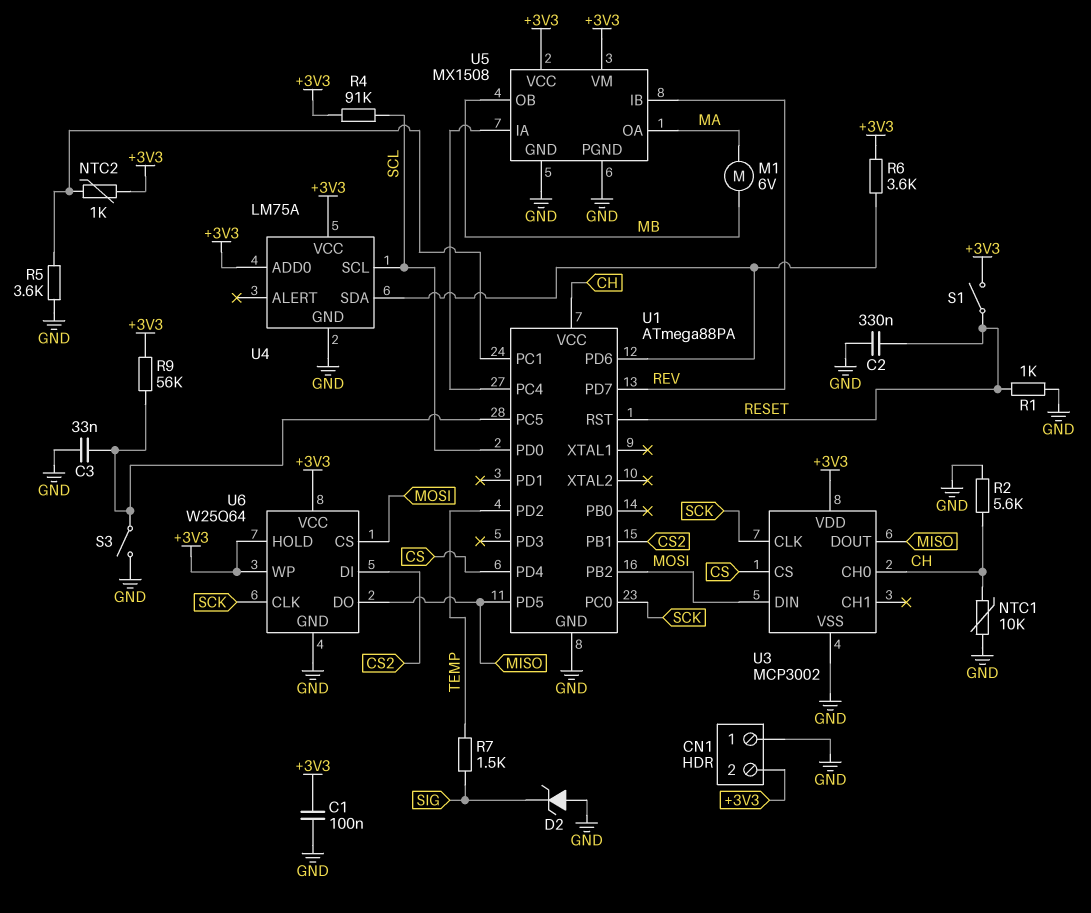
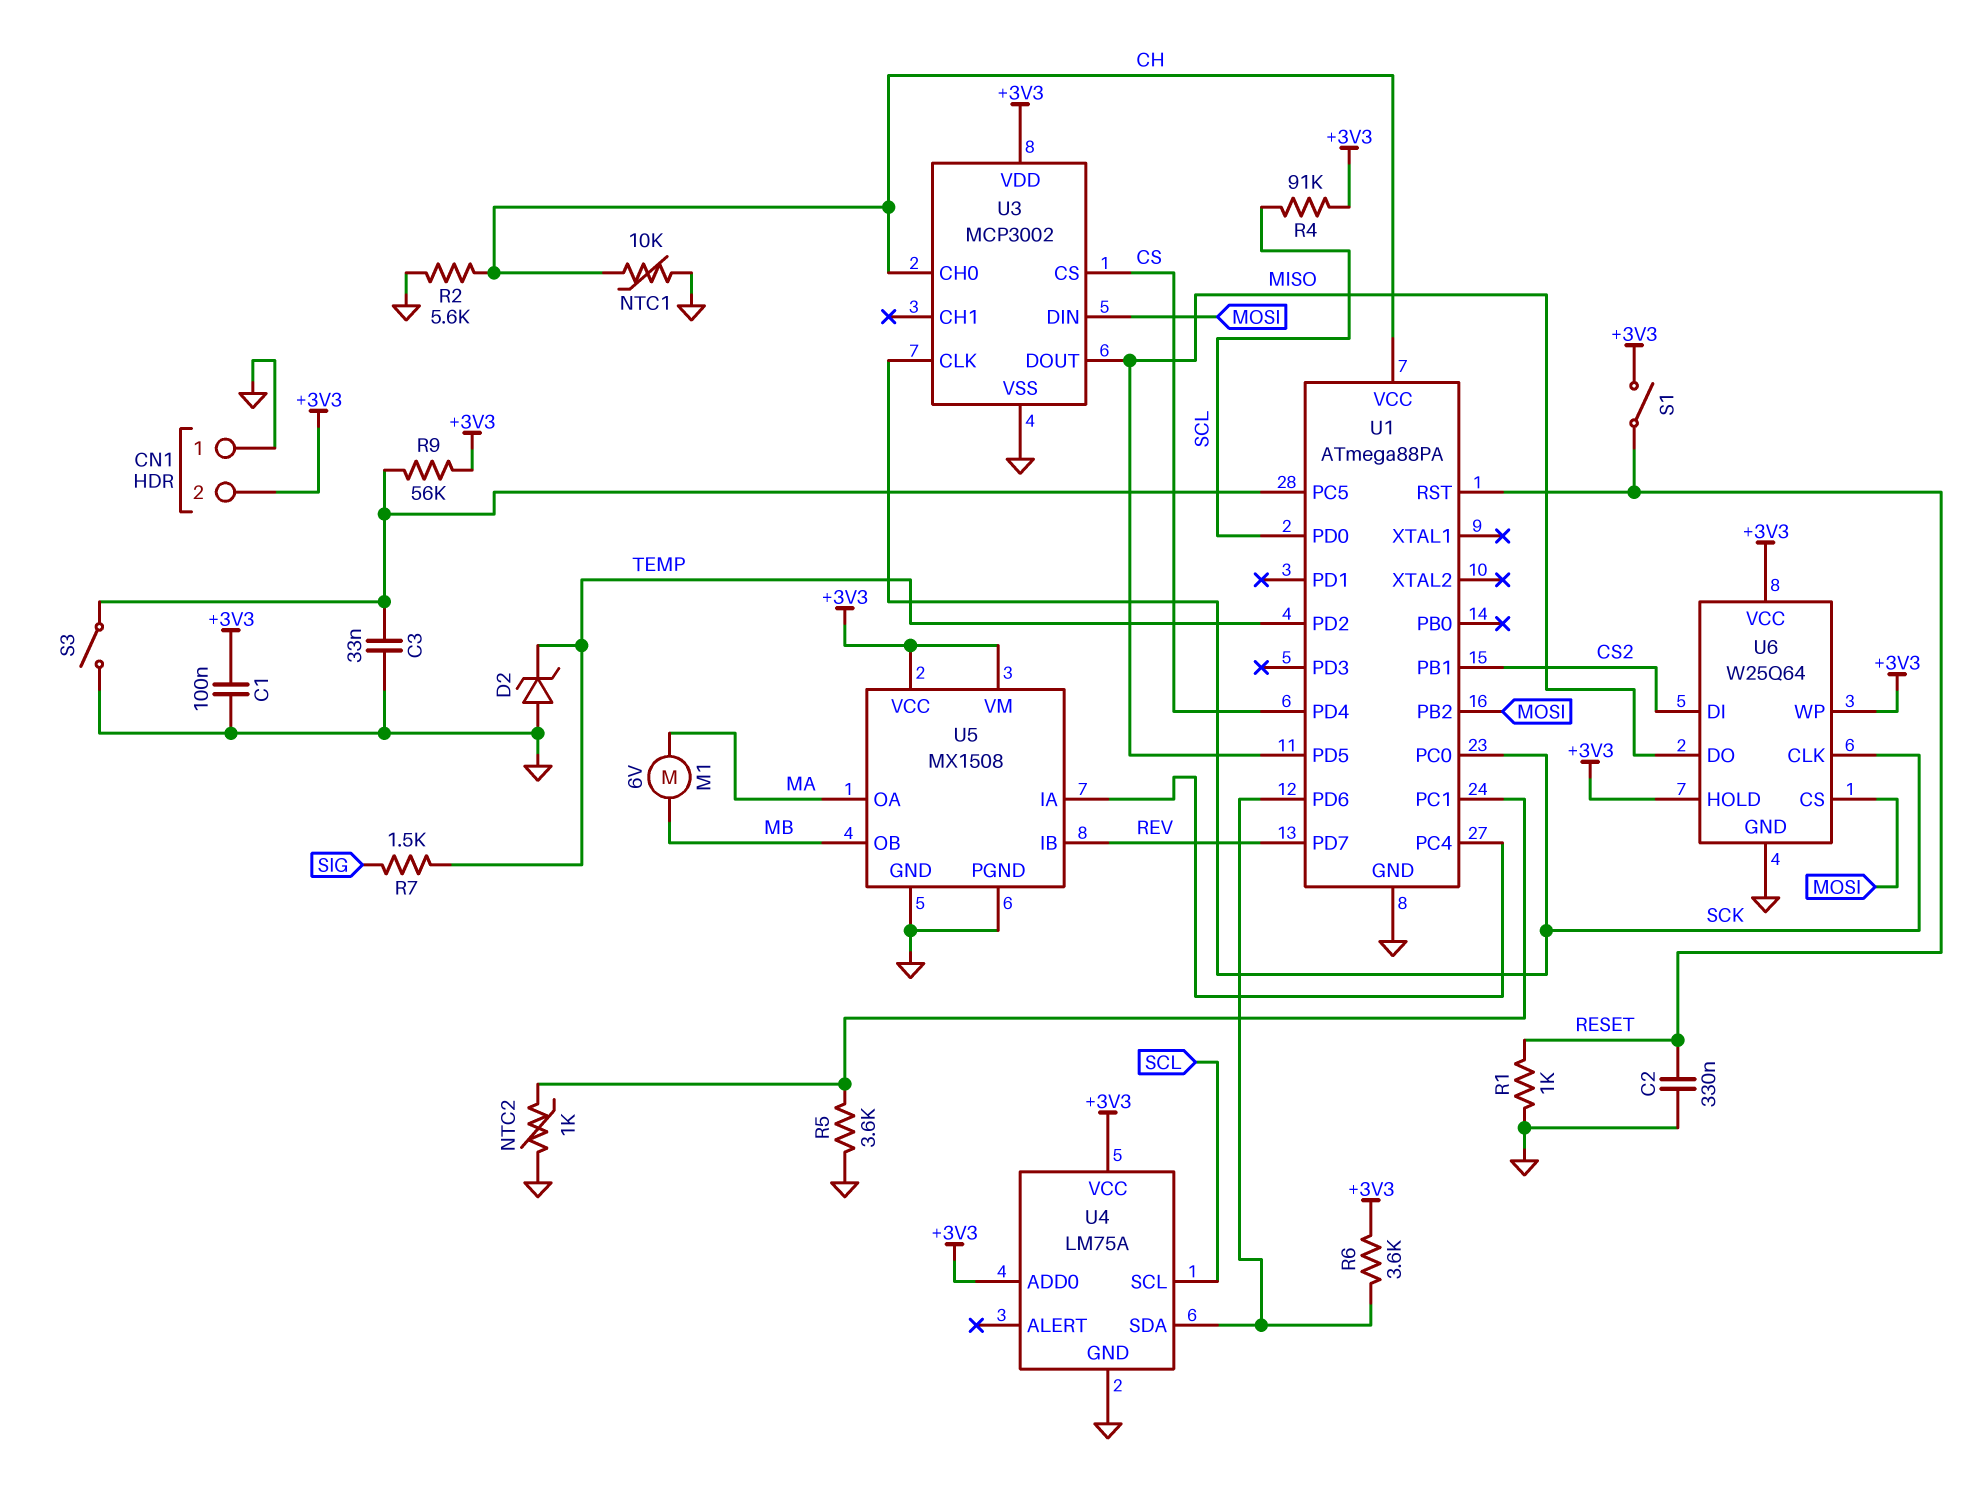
D2: zener (A GND, K SIG) -> zener (A GND, K TEMP)
NTC2: 1k (+3V3, U1/PC1) -> 1k (GND, U1/PC1)

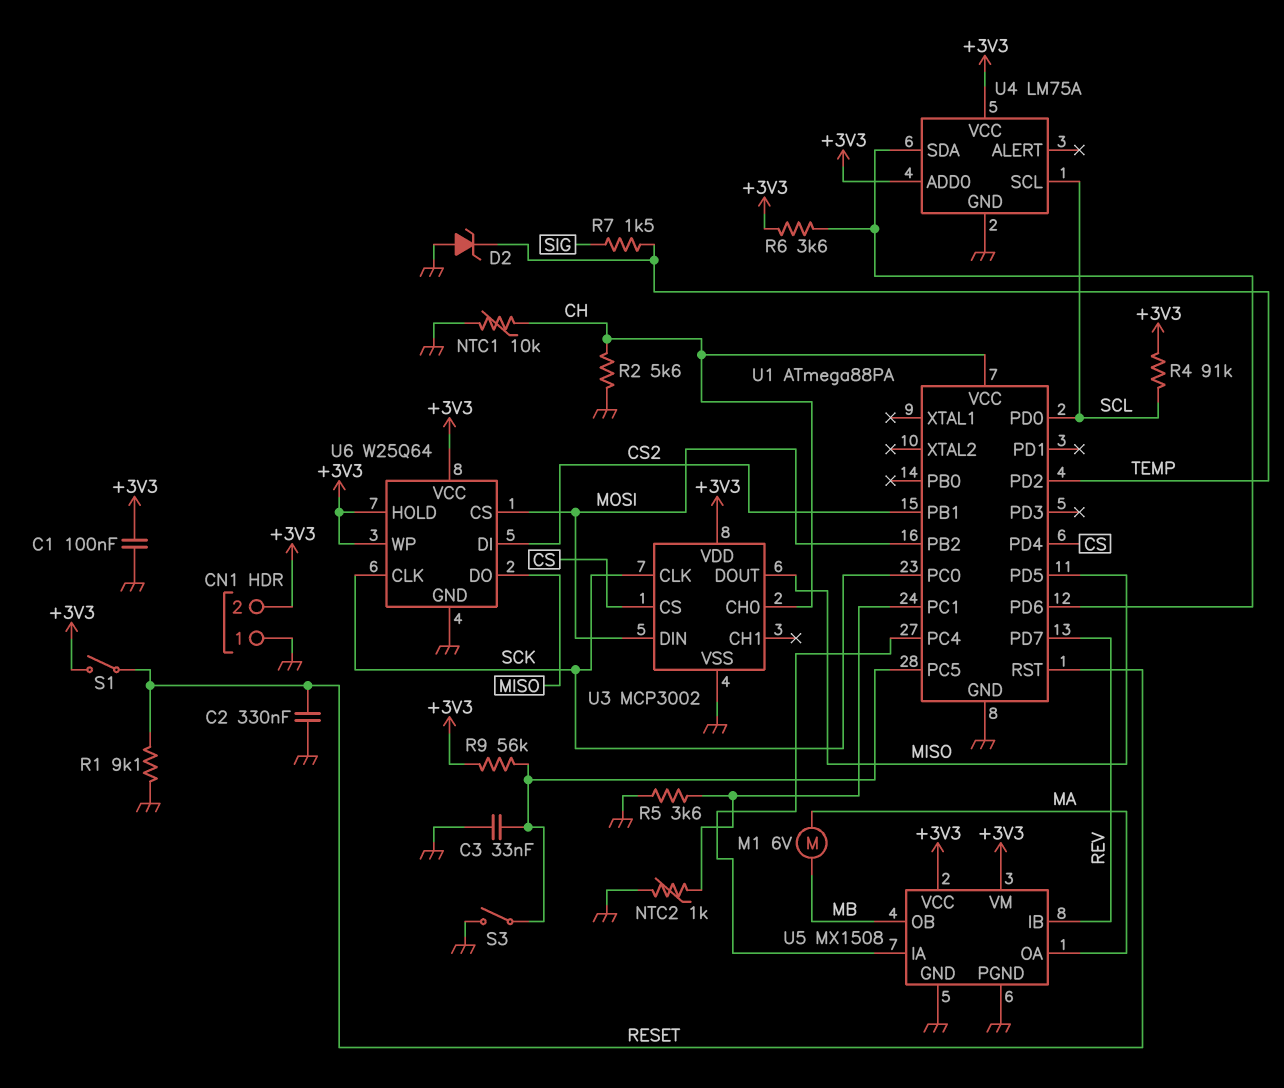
R1: 1k (GND, RESET) -> 9.1k (GND, RESET)

